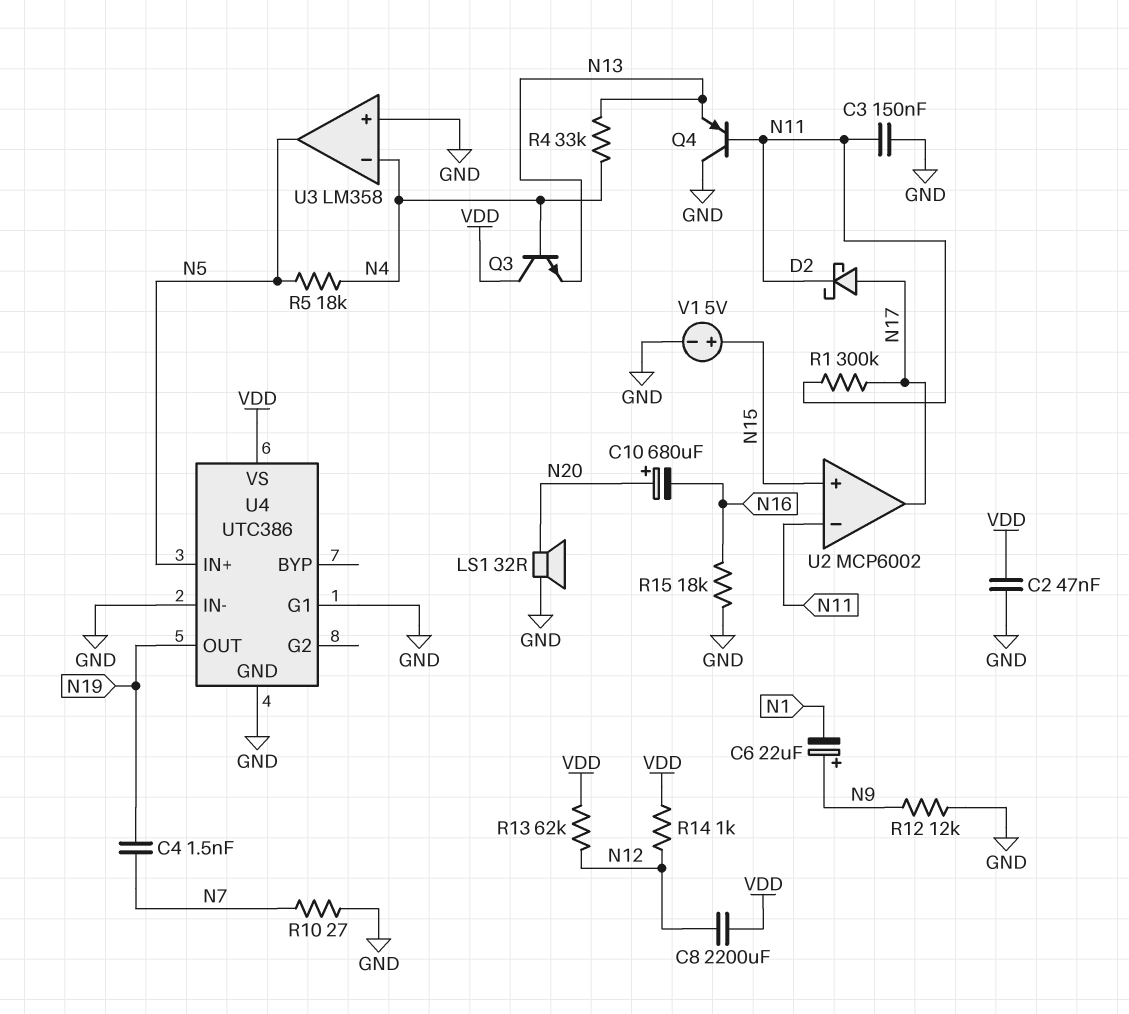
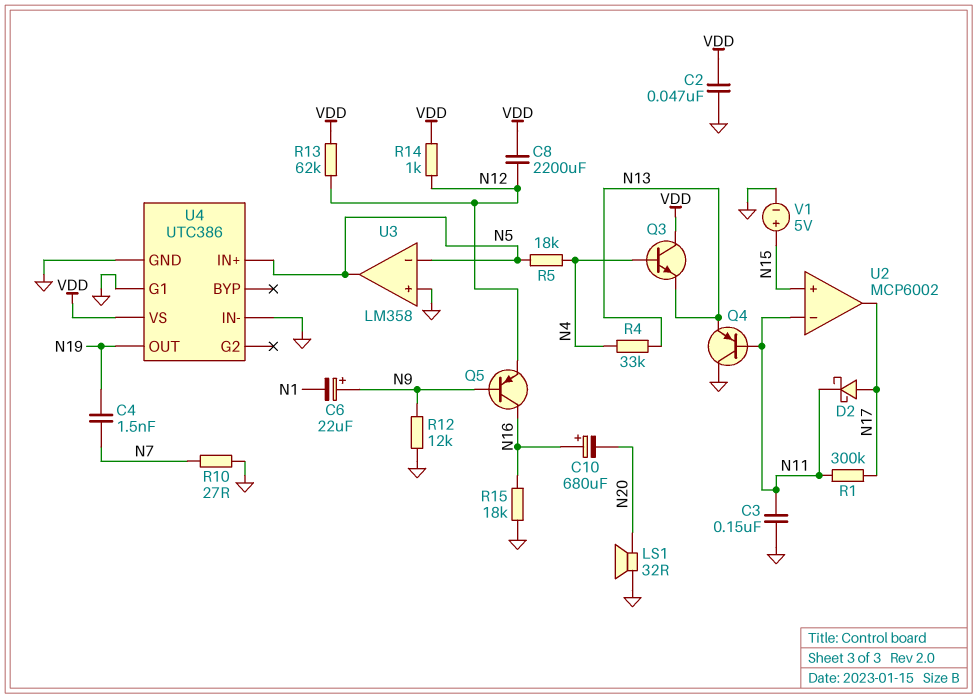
C10: 680uF (plus N20, minus N16) -> 680uF (plus N16, minus N20)
Q5: none -> PNP (B N9, C N16, E N12)
U3 pin in-: N4 -> N5

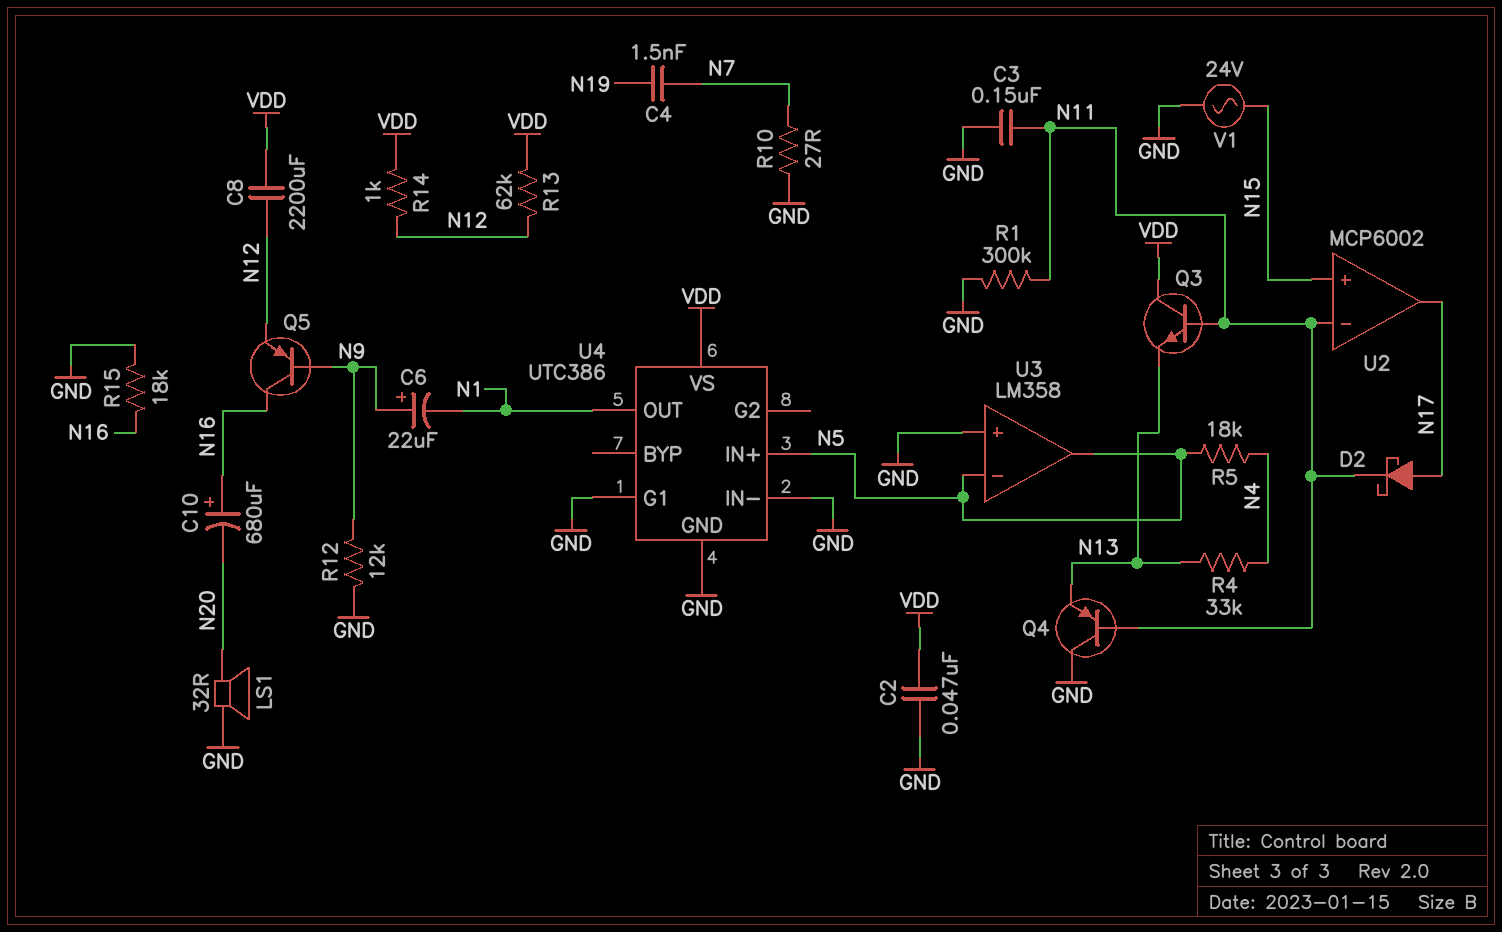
Q3: NPN (B N4, C VDD, E N13) -> NPN (B N11, C VDD, E N13)
R1: 300k (N11, N17) -> 300k (GND, N11)
U4 pin OUT: N19 -> N1
V1: 5V (plus N15, minus GND) -> AC 24V (GND, N15)

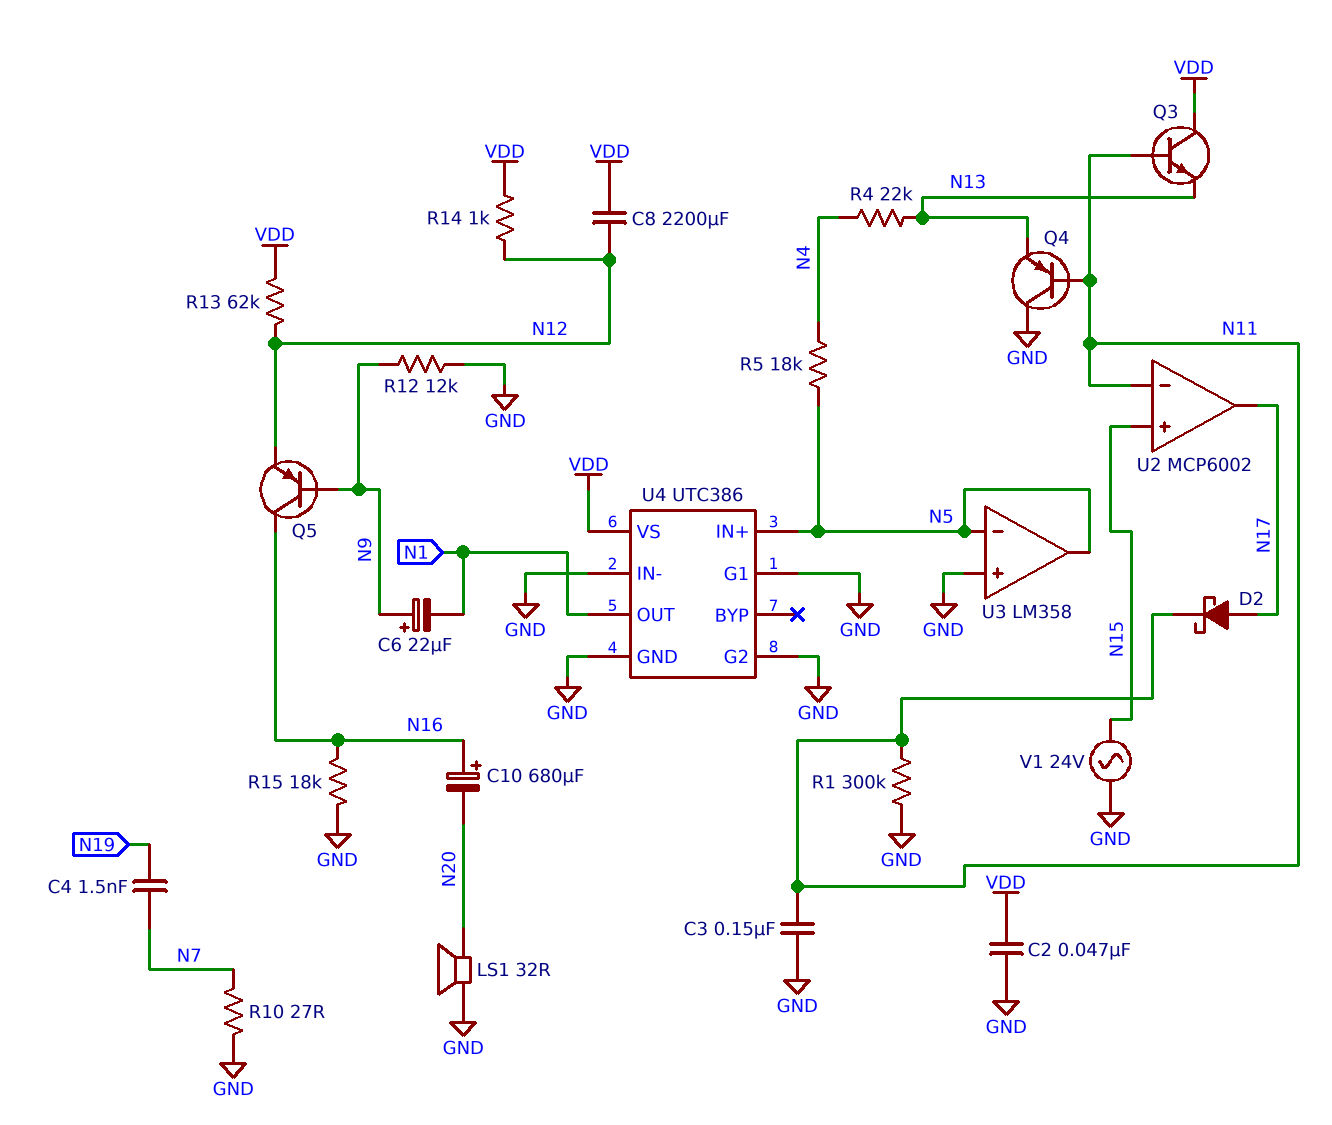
R4: 33k (N4, N13) -> 22k (N4, N13)
U4 pin G2: none -> GND

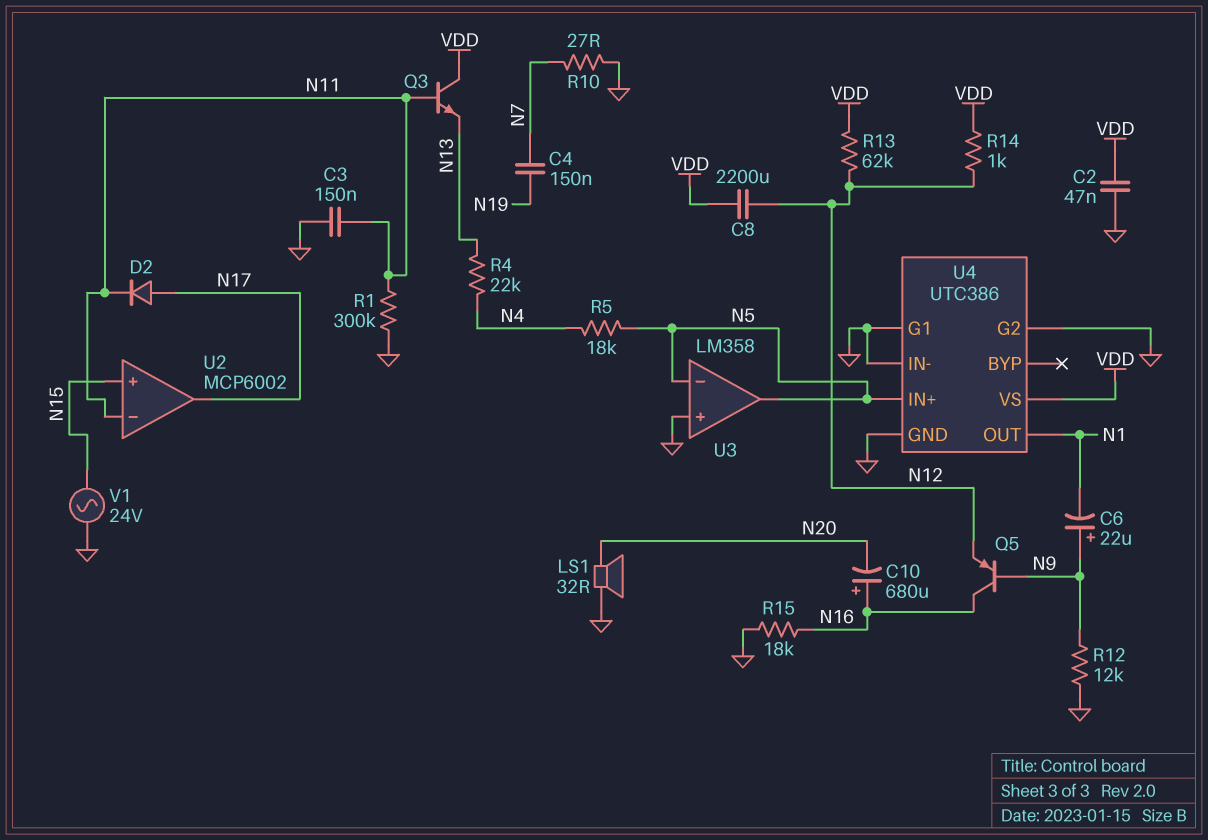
C4: 1.5nF (N7, N19) -> 150nF (N7, N19)
D2: schottky (A N17, K N11) -> diode (A N17, K N11)
Q4: PNP (B N11, C GND, E N13) -> none

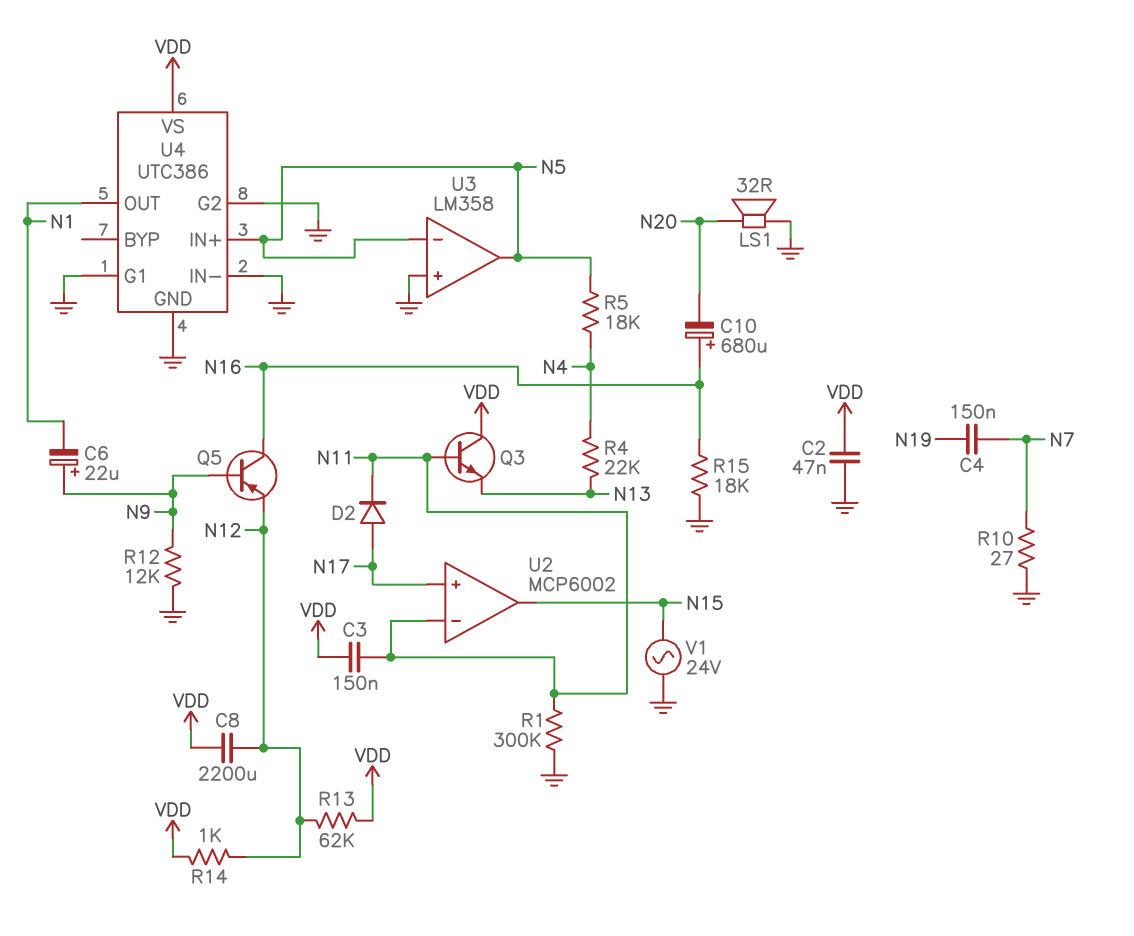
C3: 150nF (GND, N11) -> 150nF (N11, VDD)
U2 pin in+: N15 -> N17
U2 pin out: N17 -> N15

